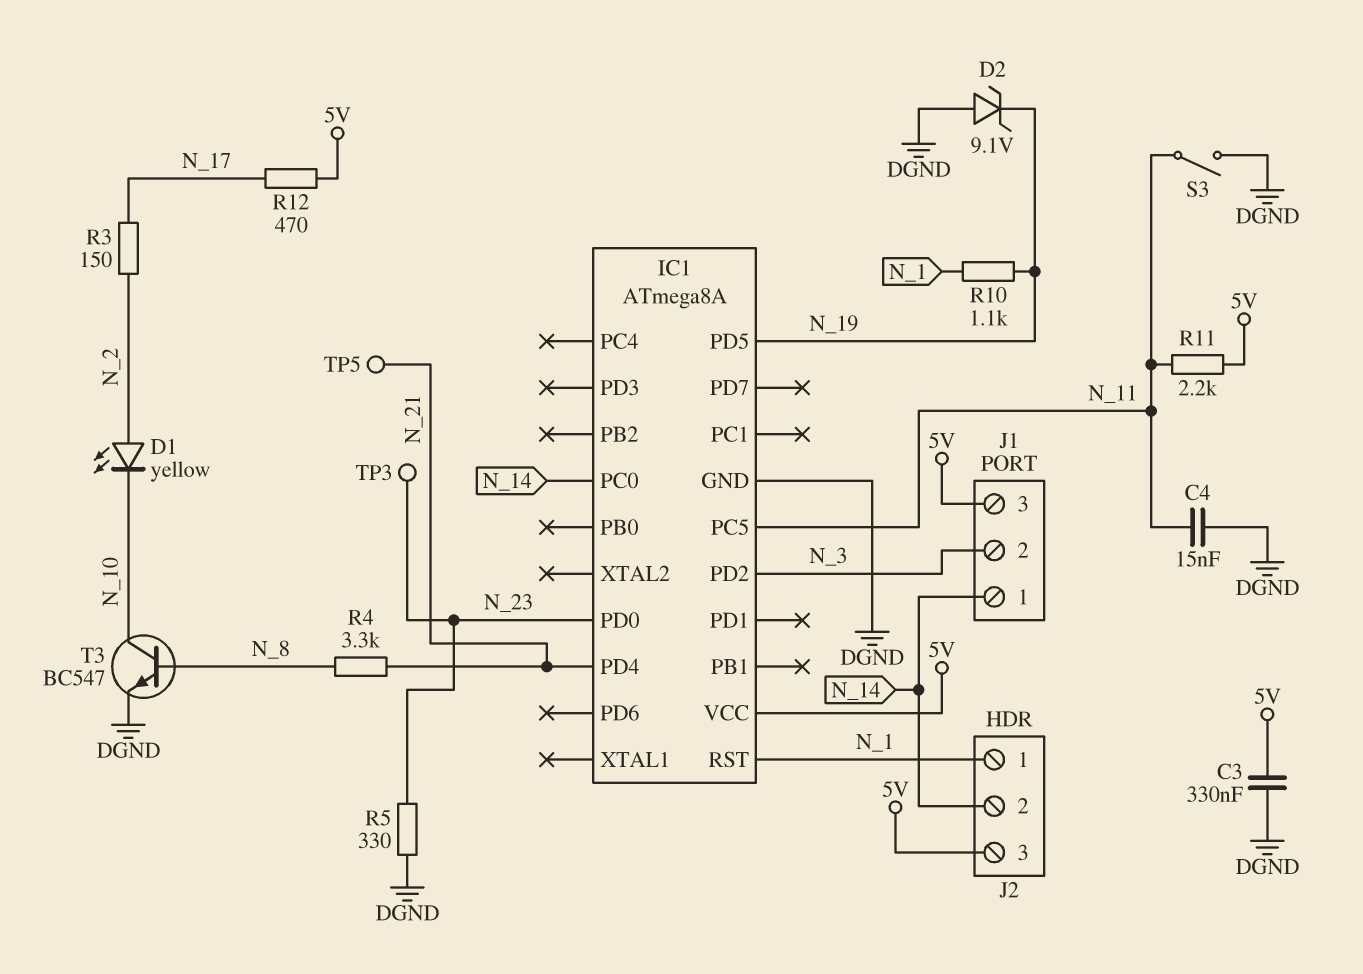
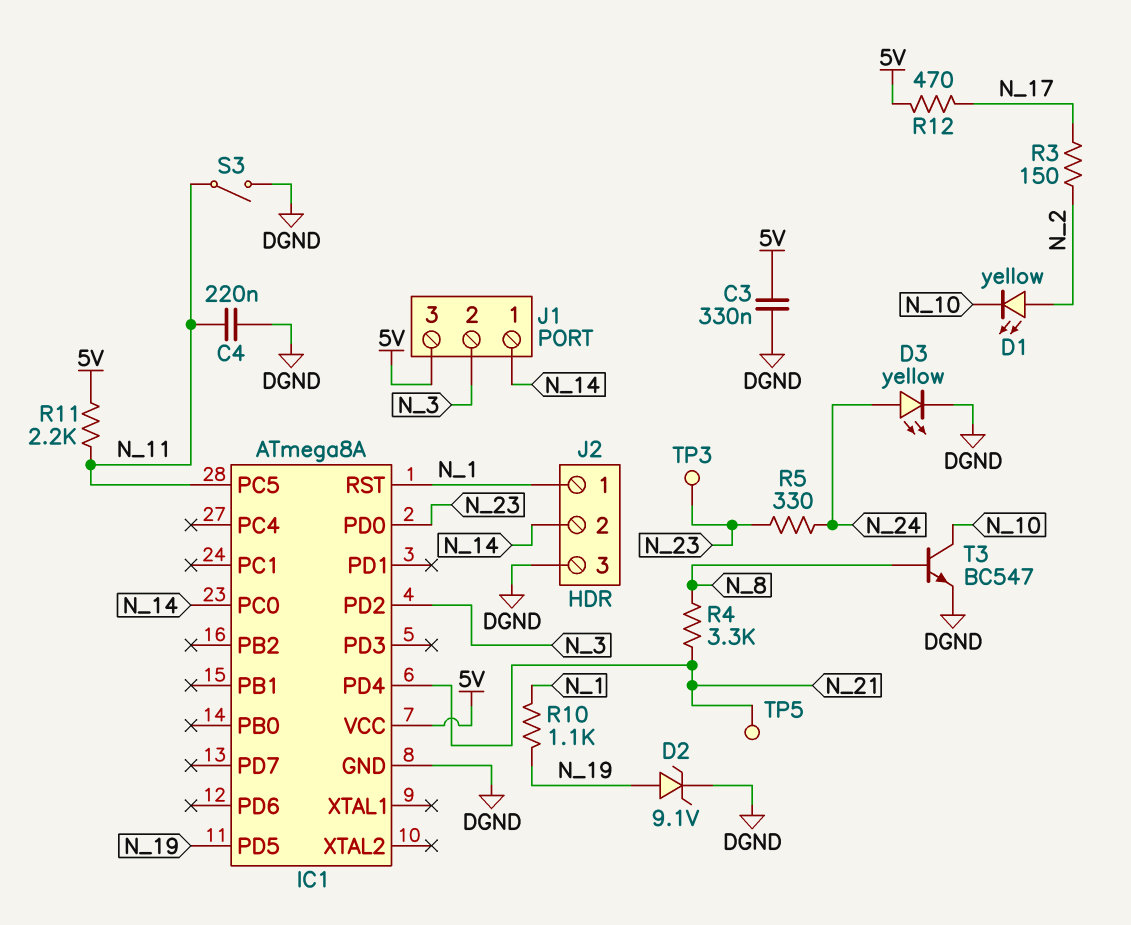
C4: 15nF (DGND, N_11) -> 220nF (DGND, N_11)
D2: zener 9.1V (A DGND, K N_19) -> zener 9.1V (A N_19, K DGND)
D3: none -> LED yellow (A N_24, K DGND)
J2 pin 3: 5V -> DGND
R5: 330 (DGND, N_23) -> 330 (N_23, N_24)

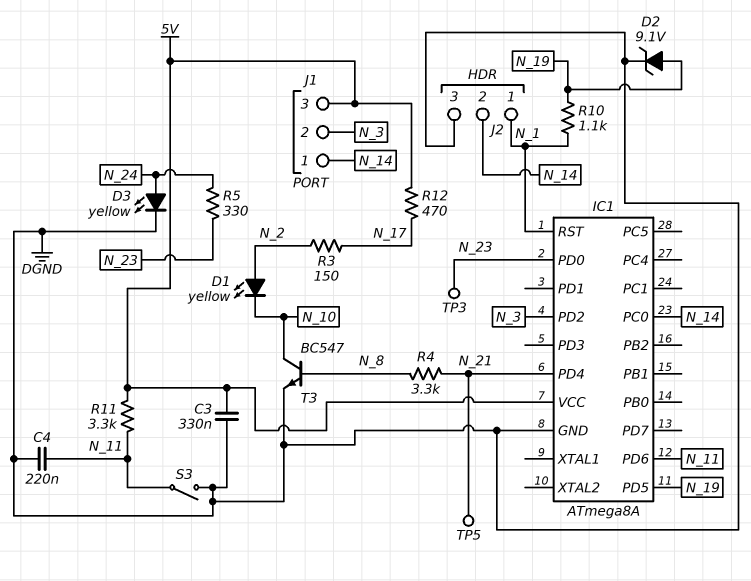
IC1 pin PC5: N_11 -> none
IC1 pin PD6: none -> N_11
R11: 2.2k (5V, N_11) -> 3.3k (5V, N_11)

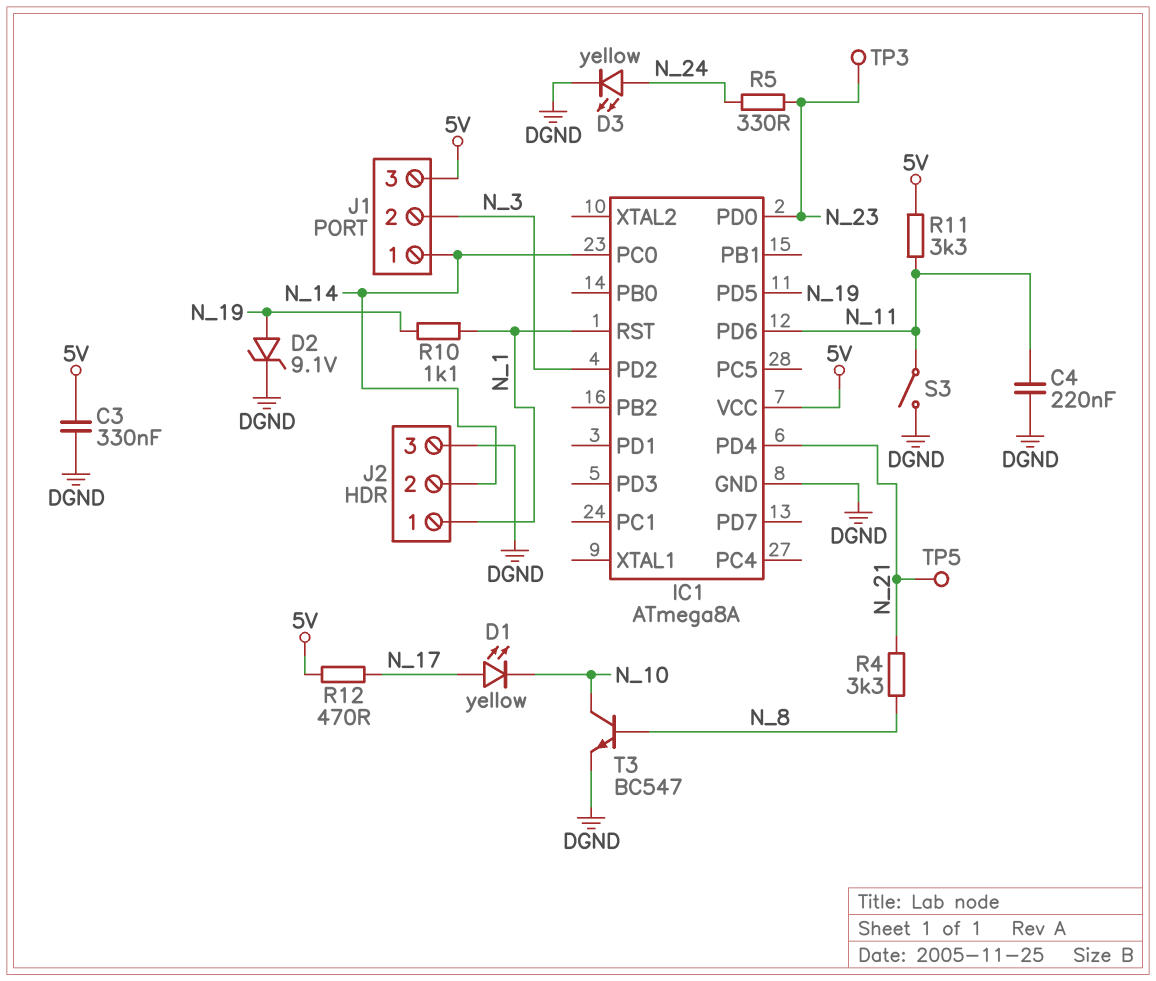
D1: LED yellow (A N_2, K N_10) -> LED yellow (A N_17, K N_10)
R3: 150 (N_2, N_17) -> none

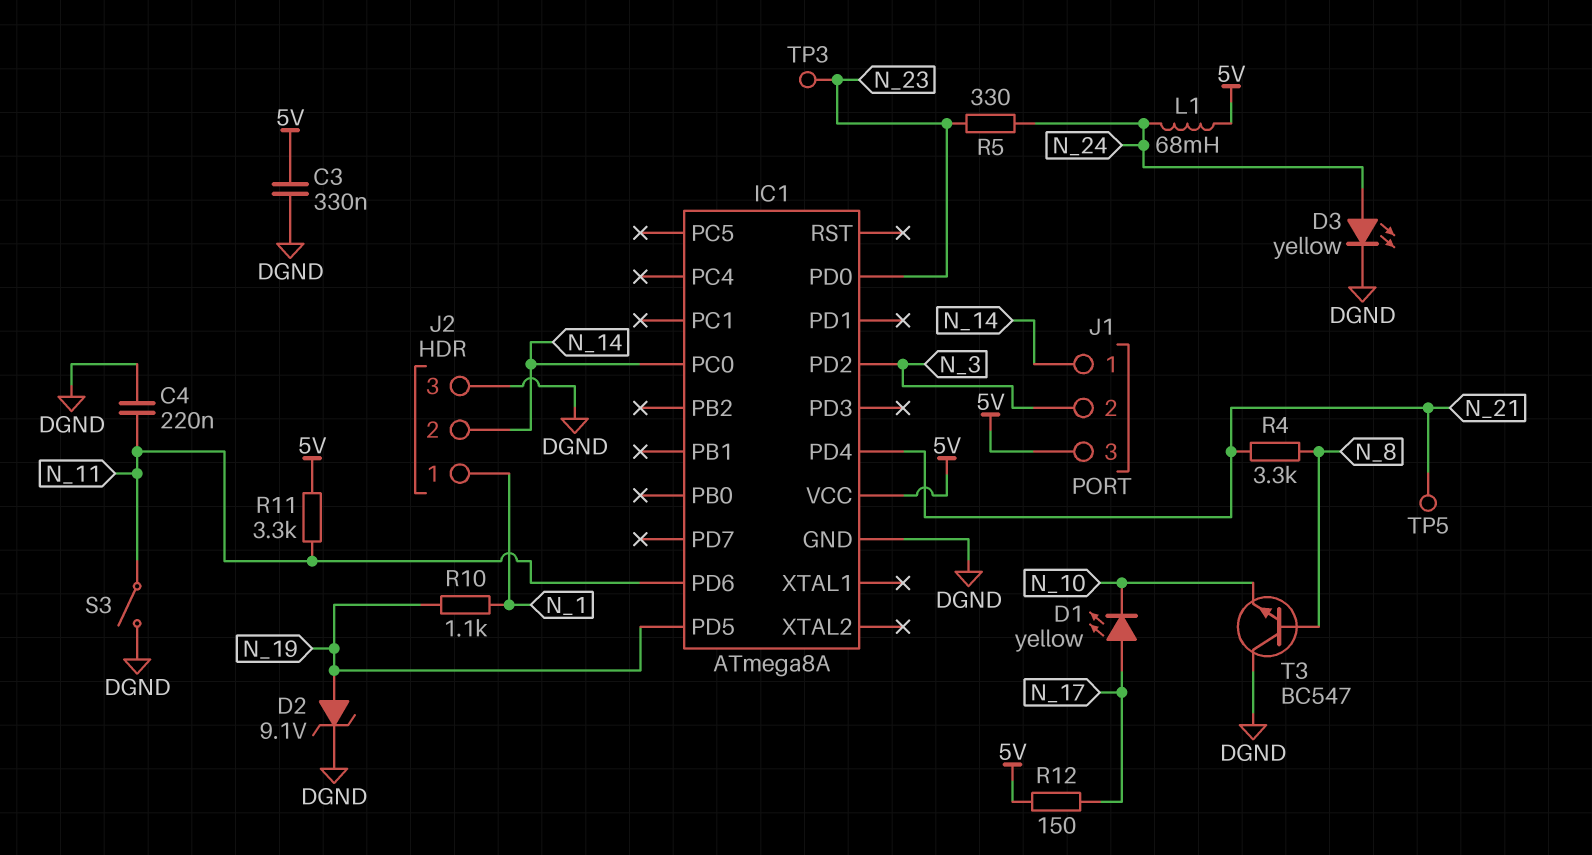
IC1 pin RST: N_1 -> none
L1: none -> 68mH (5V, N_24)
R12: 470 (5V, N_17) -> 150 (5V, N_17)
T3: NPN BC547 (B N_8, C N_10, E DGND) -> NPN BC547 (B N_8, C DGND, E N_10)

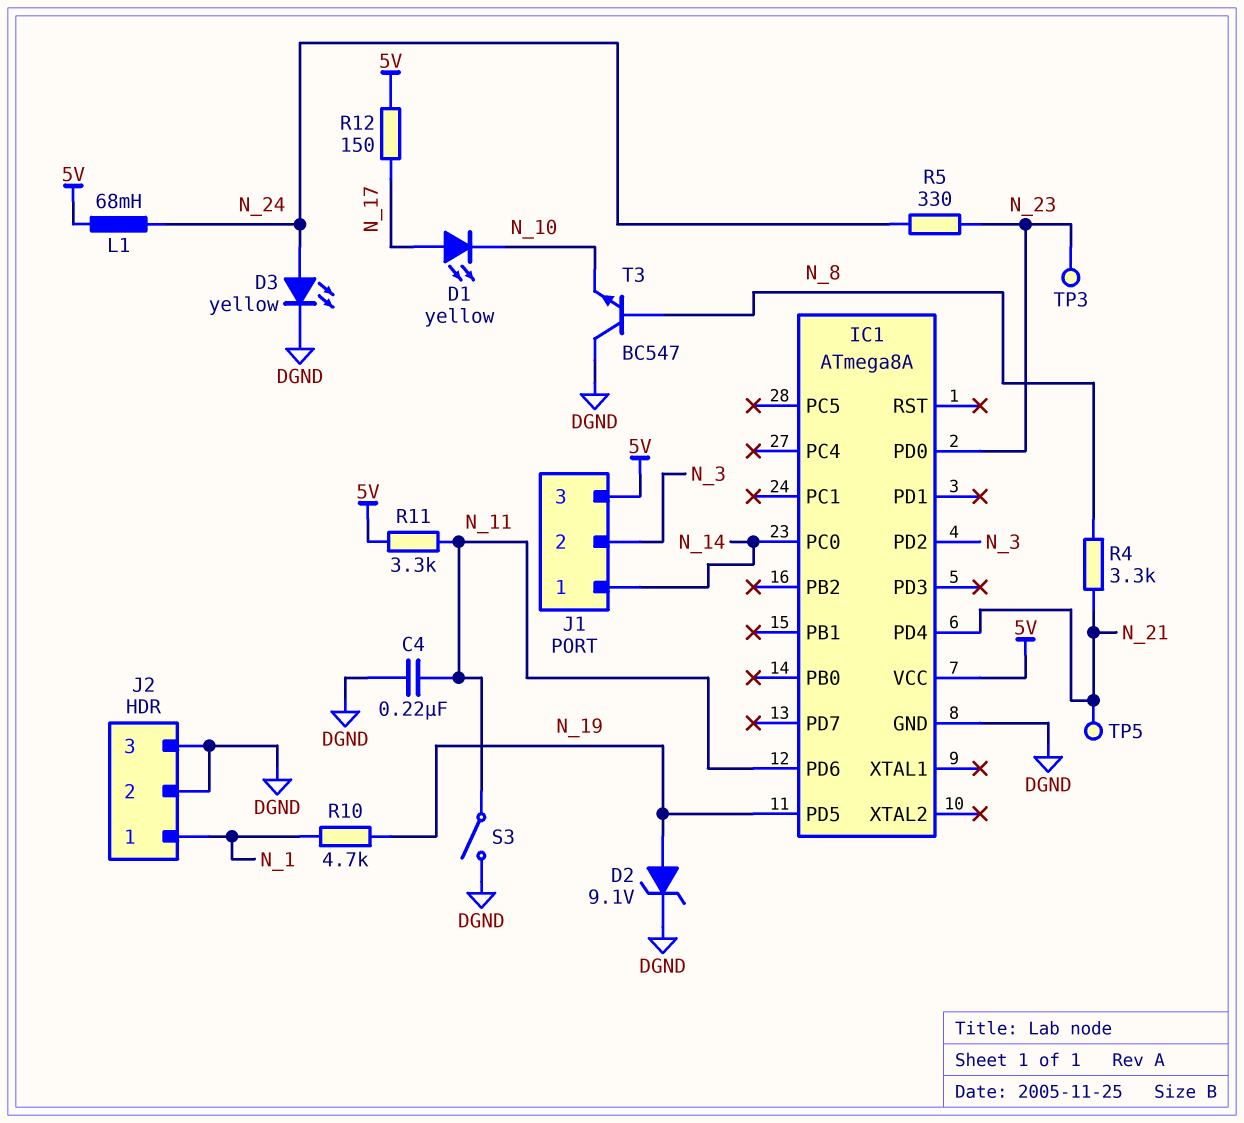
C3: 330nF (5V, DGND) -> none
J2 pin 2: N_14 -> DGND
R10: 1.1k (N_1, N_19) -> 4.7k (N_1, N_19)

